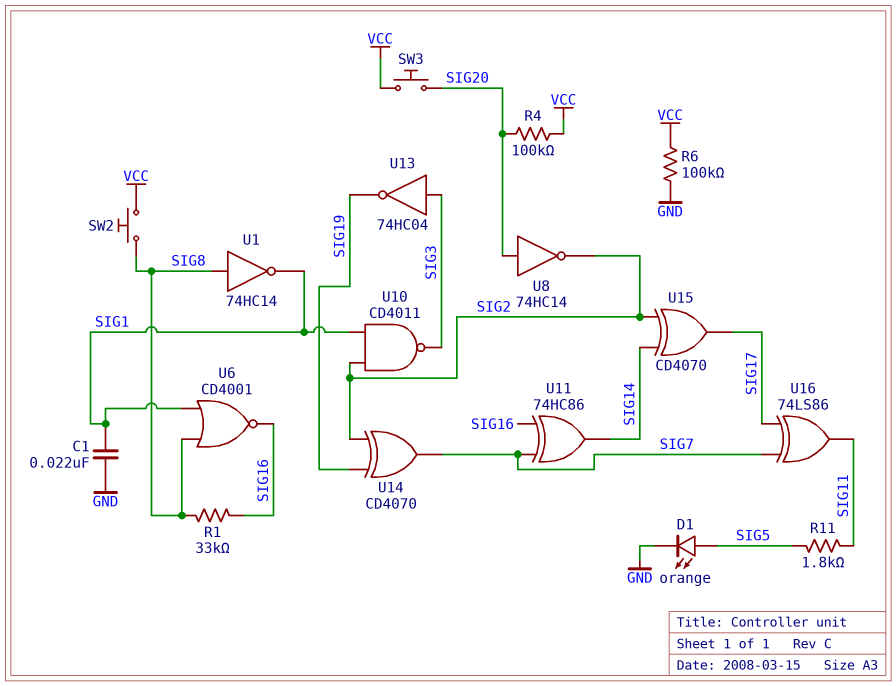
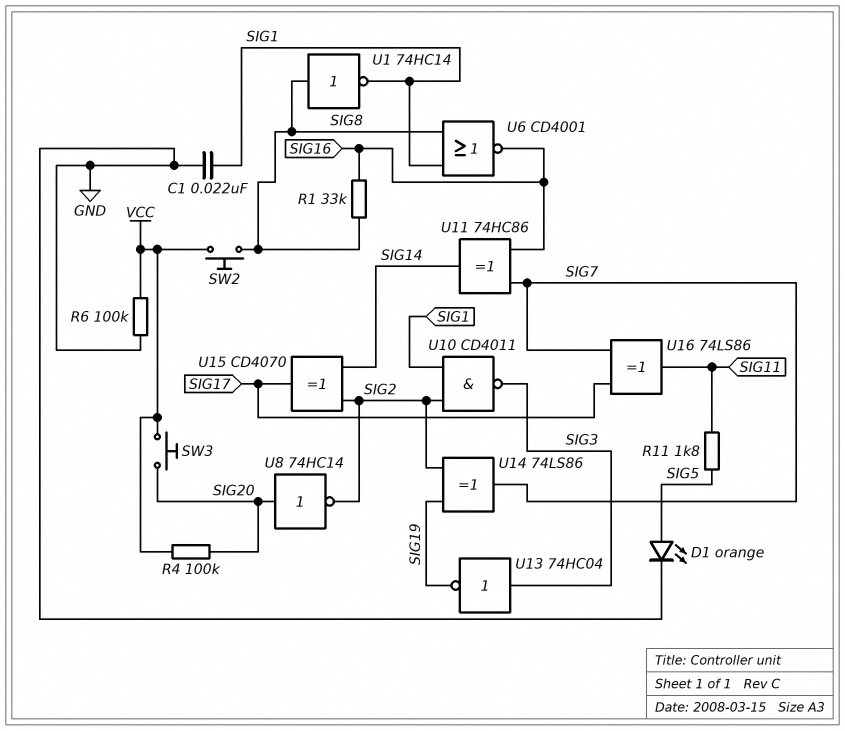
U14: XOR CD4070 (in SIG2, in SIG19, out SIG7) -> XOR 74LS86 (in SIG2, in SIG19, out SIG7)

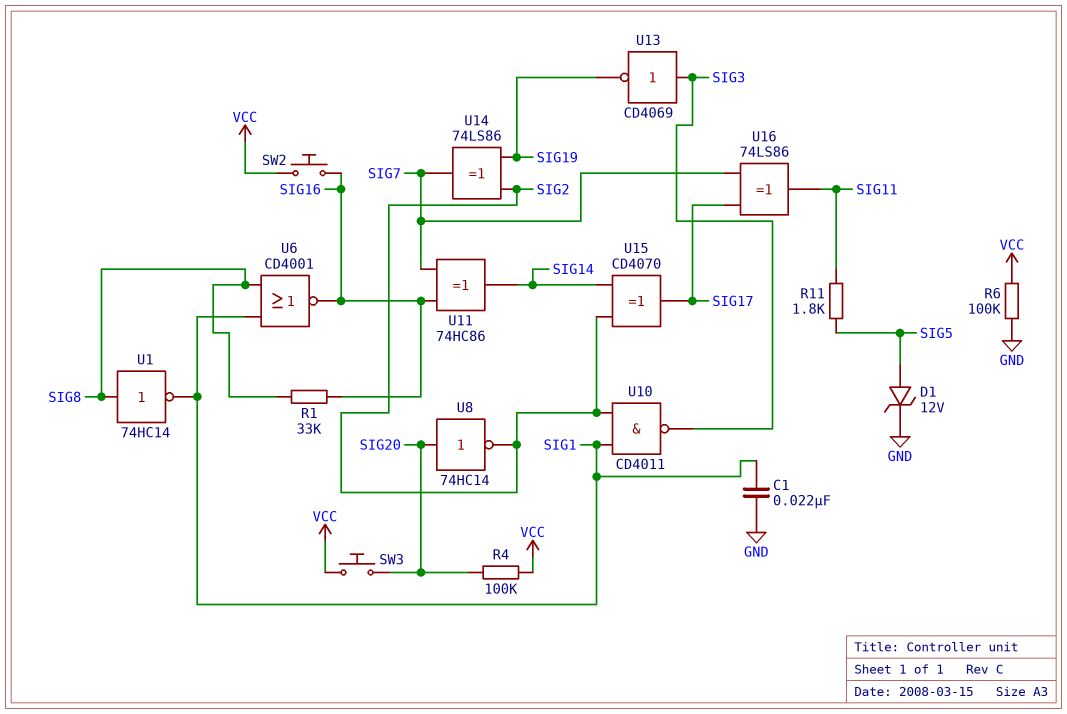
D1: LED orange (A SIG5, K GND) -> zener 12V (A SIG5, K GND)
SW2: button (SIG8, VCC) -> button (SIG16, VCC)
U13: NOT 74HC04 (in SIG3, out SIG19) -> NOT CD4069 (in SIG3, out SIG19)

